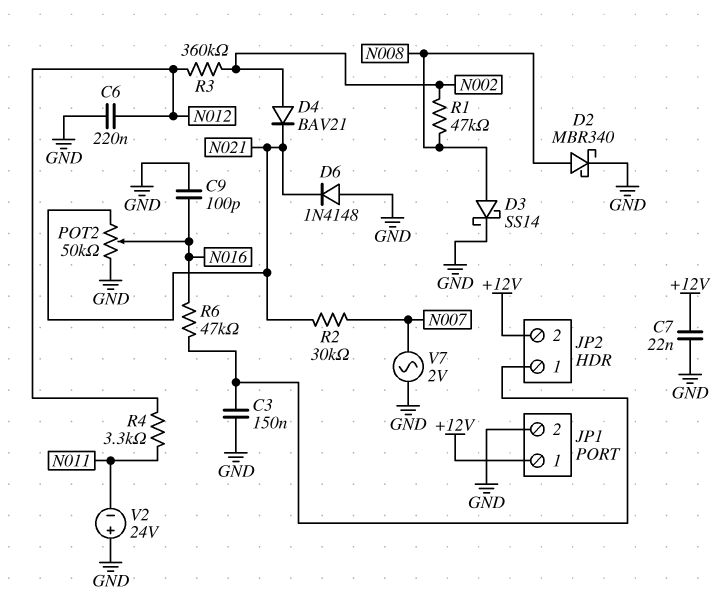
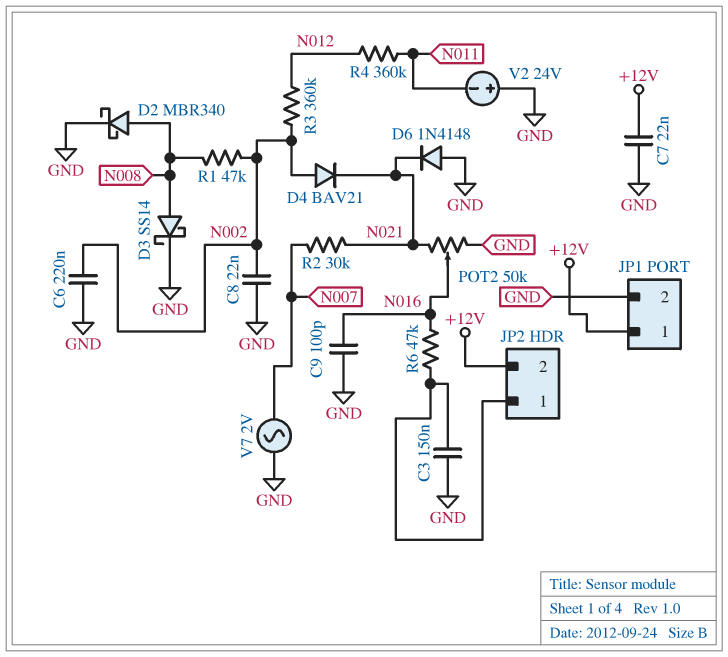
C6: 220nF (GND, N012) -> 220nF (GND, N002)
C8: none -> 22nF (GND, N002)
R4: 3.3k (N011, N012) -> 360k (N011, N012)

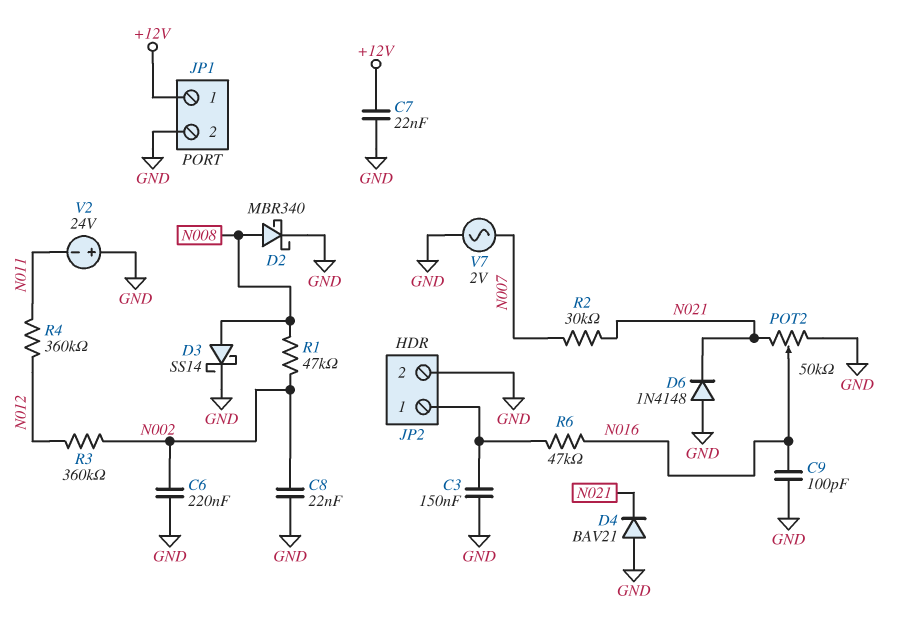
D4: diode BAV21 (A N002, K N021) -> diode BAV21 (A GND, K N021)
JP2 pin 2: +12V -> GND

